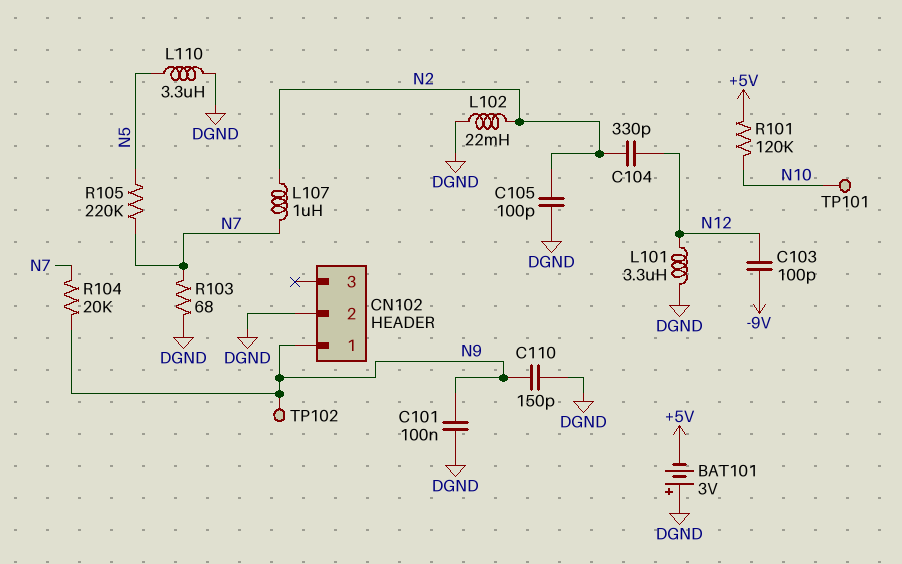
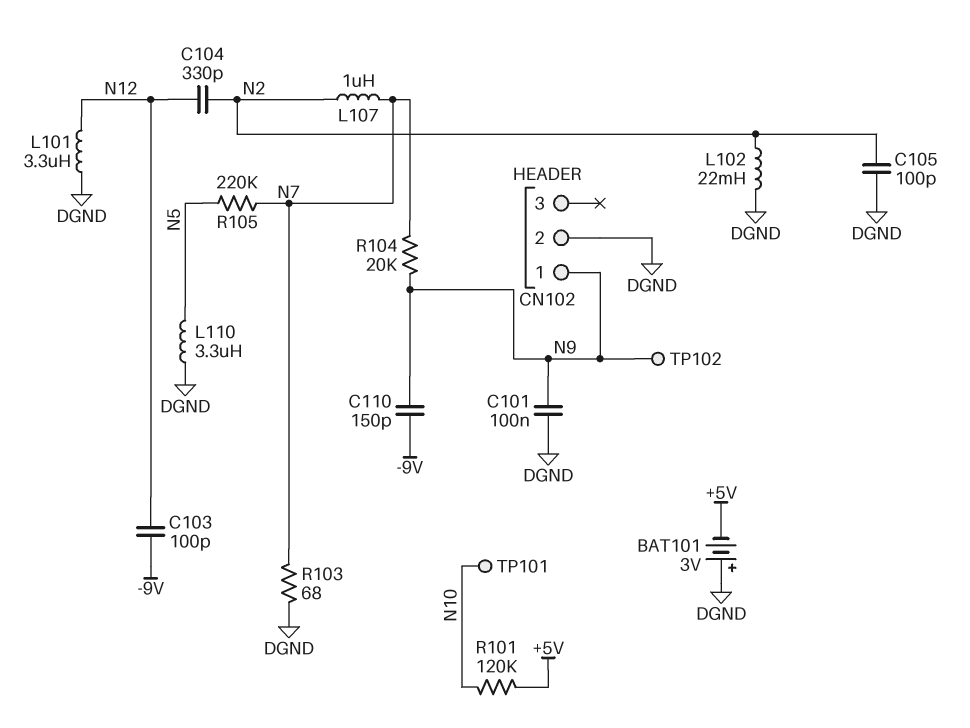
C110: 150pF (DGND, N9) -> 150pF (-9V, N9)

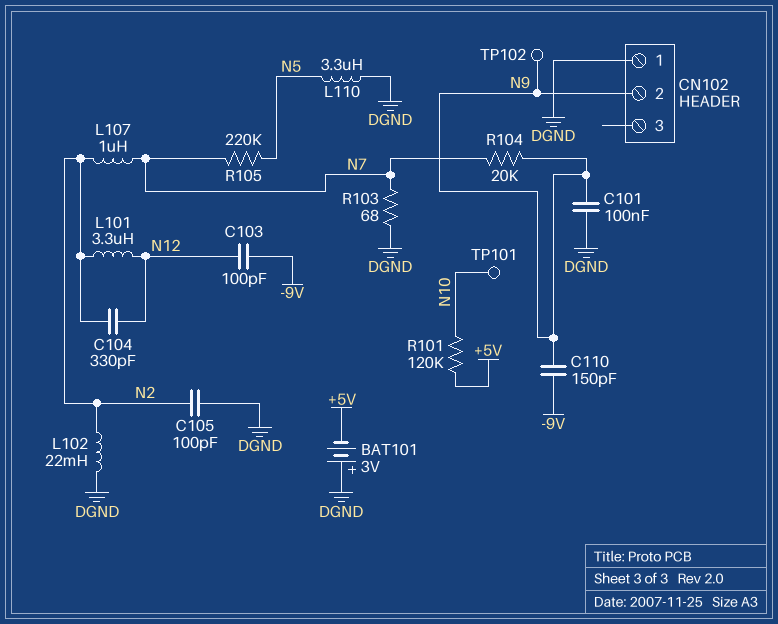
CN102 pin 1: N9 -> DGND
CN102 pin 2: DGND -> N9
L101: 3.3uH (DGND, N12) -> 3.3uH (N2, N12)

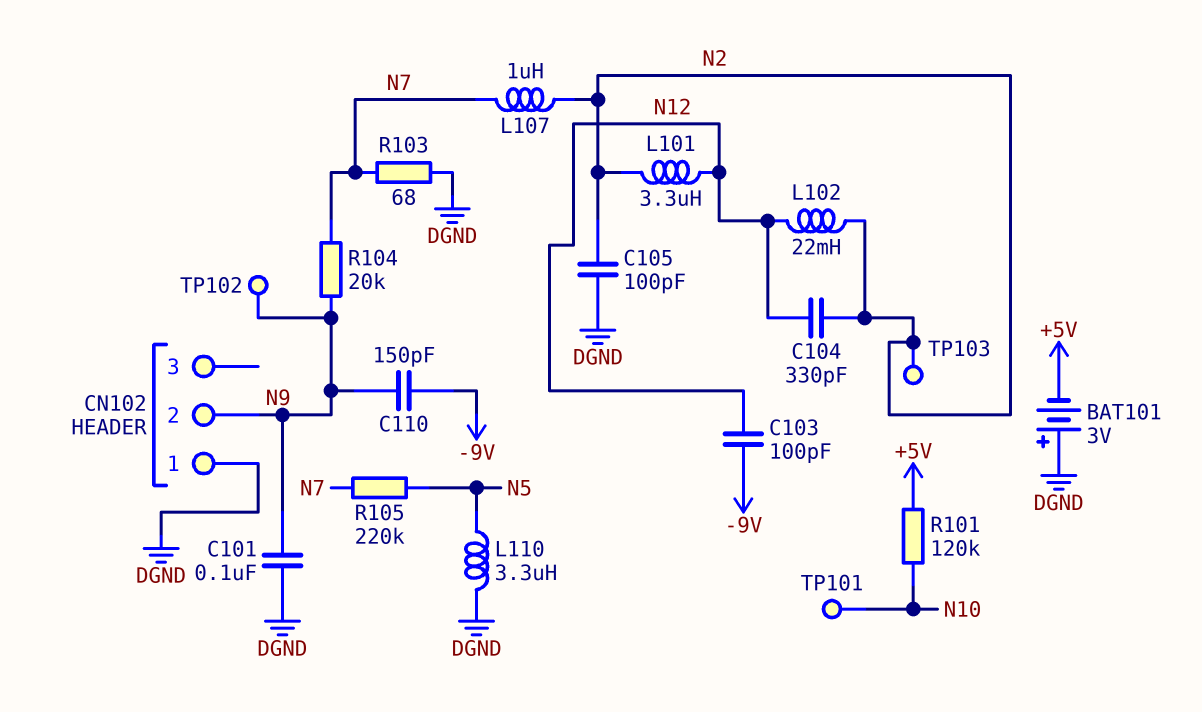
L102: 22mH (DGND, N2) -> 22mH (N2, N12)
TP103: none -> test point (N2)

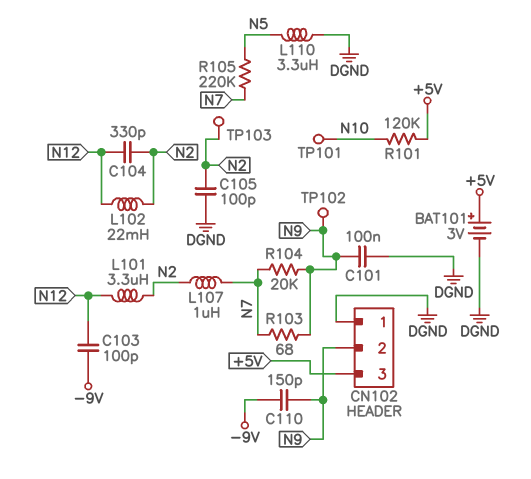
BAT101: 3V (plus DGND, minus +5V) -> 3V (plus +5V, minus DGND)
CN102 pin 3: none -> +5V
R103: 68 (DGND, N7) -> 68 (N7, N9)

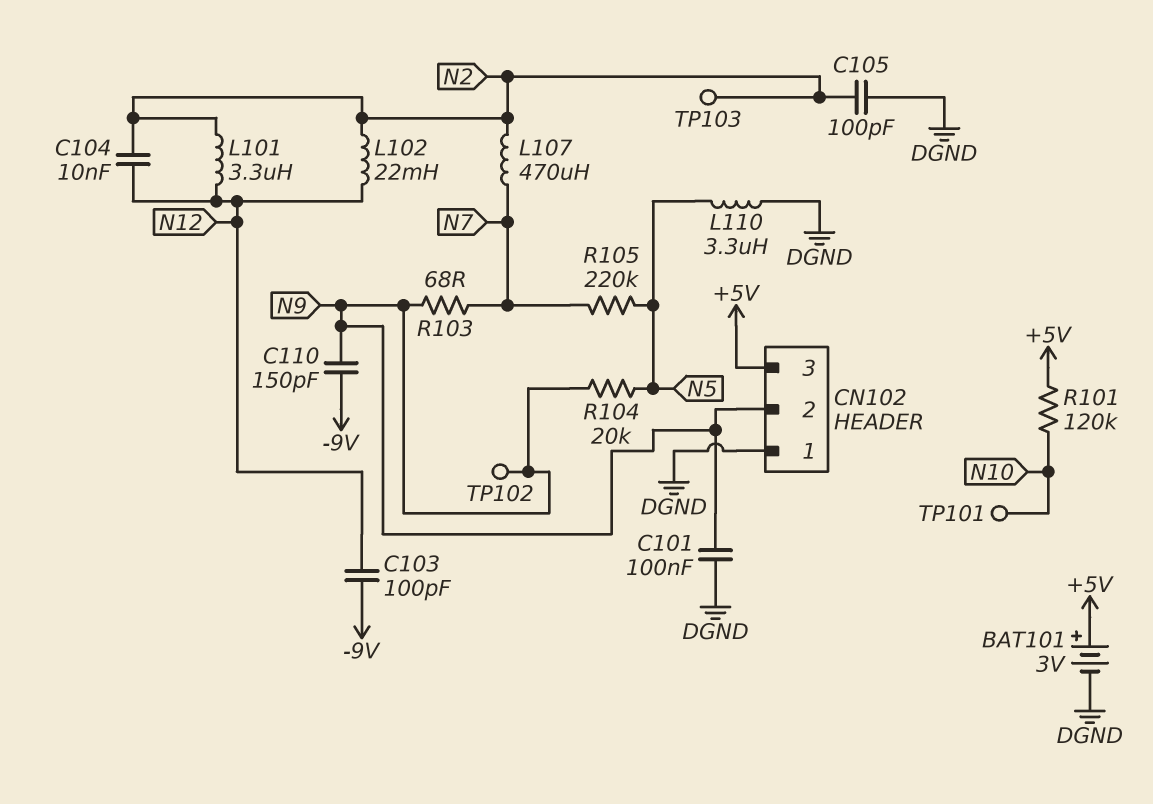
C104: 330pF (N2, N12) -> 10nF (N2, N12)
L107: 1uH (N2, N7) -> 470uH (N2, N7)
R104: 20k (N7, N9) -> 20k (N5, N9)

